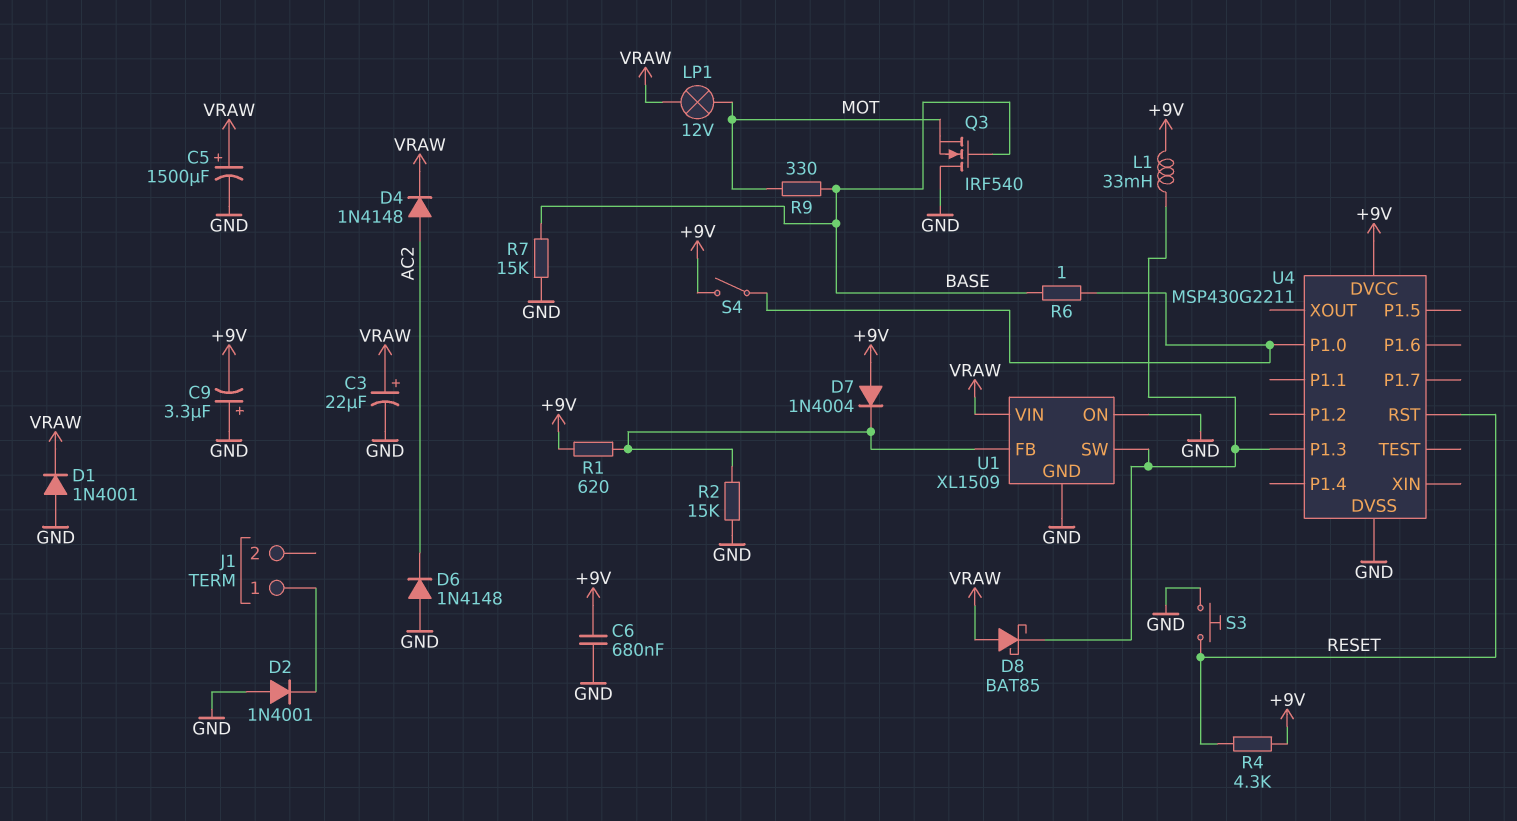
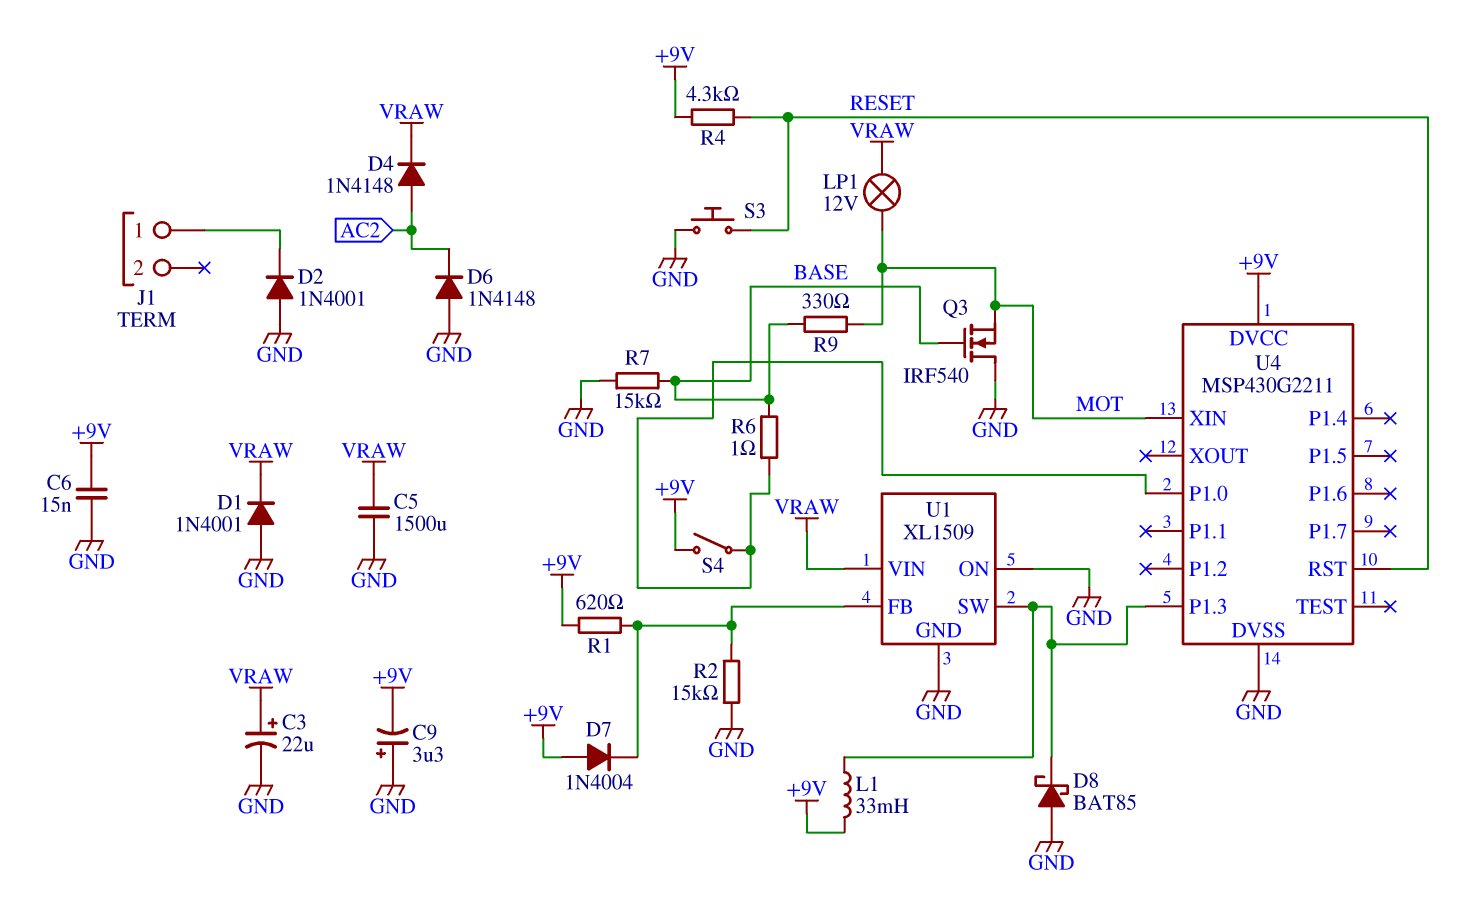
C5: 1500uF (plus VRAW, minus GND) -> 1500uF (GND, VRAW)
C6: 680nF (+9V, GND) -> 15nF (+9V, GND)
D8: schottky BAT85 (A VRAW, K U1/SW) -> schottky BAT85 (A GND, K U1/SW)
U4 pin XIN: none -> MOT

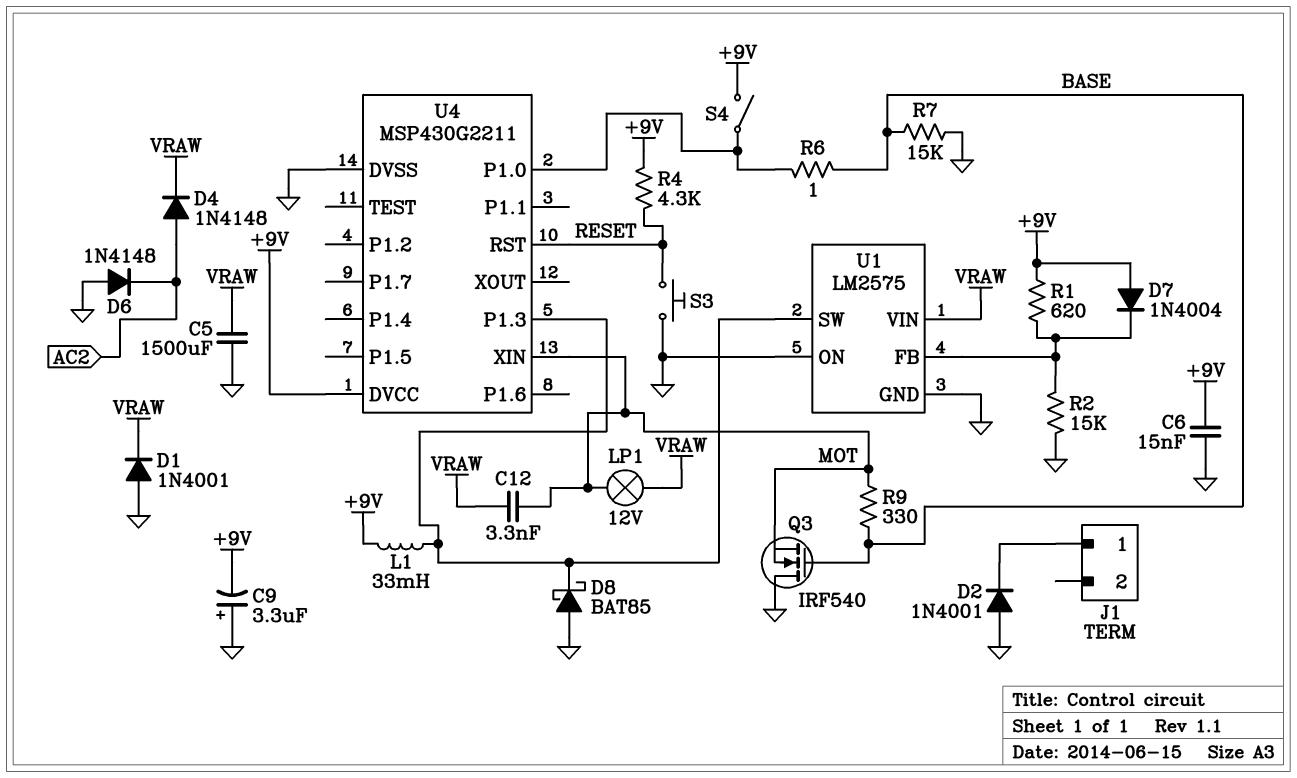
C3: 22uF (plus VRAW, minus GND) -> none
C12: none -> 3.3nF (MOT, VRAW)
U1: XL1509 -> LM2575

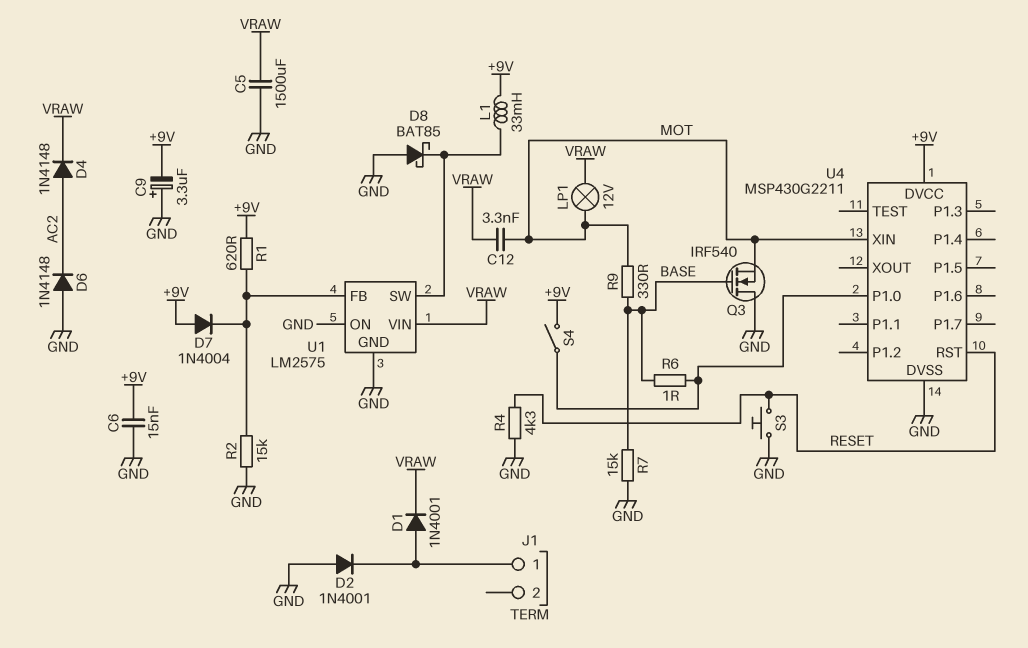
D1: diode 1N4001 (A GND, K VRAW) -> diode 1N4001 (A J1/1, K VRAW)
R4: 4.3k (+9V, RESET) -> 4.3k (GND, RESET)
U4 pin P1.3: U1/SW -> none

